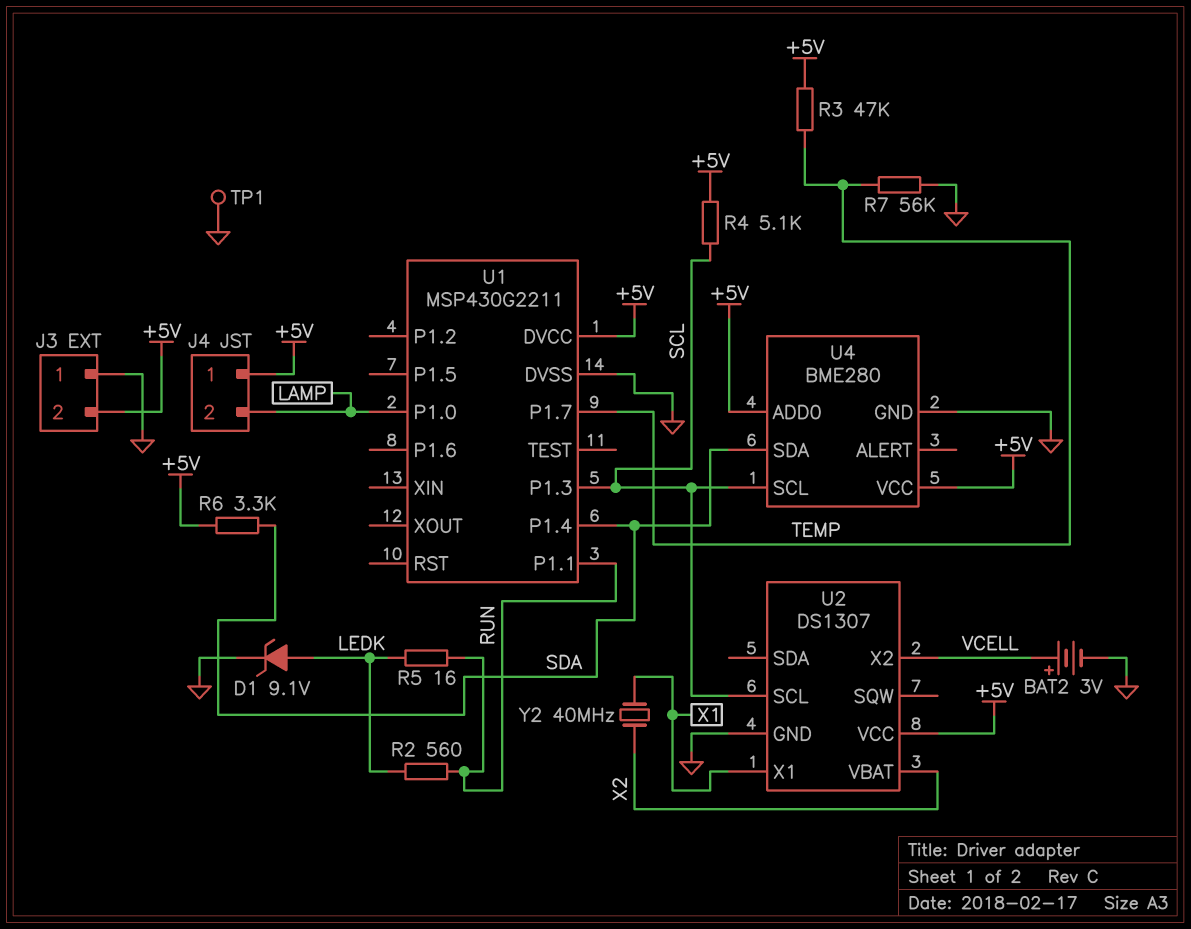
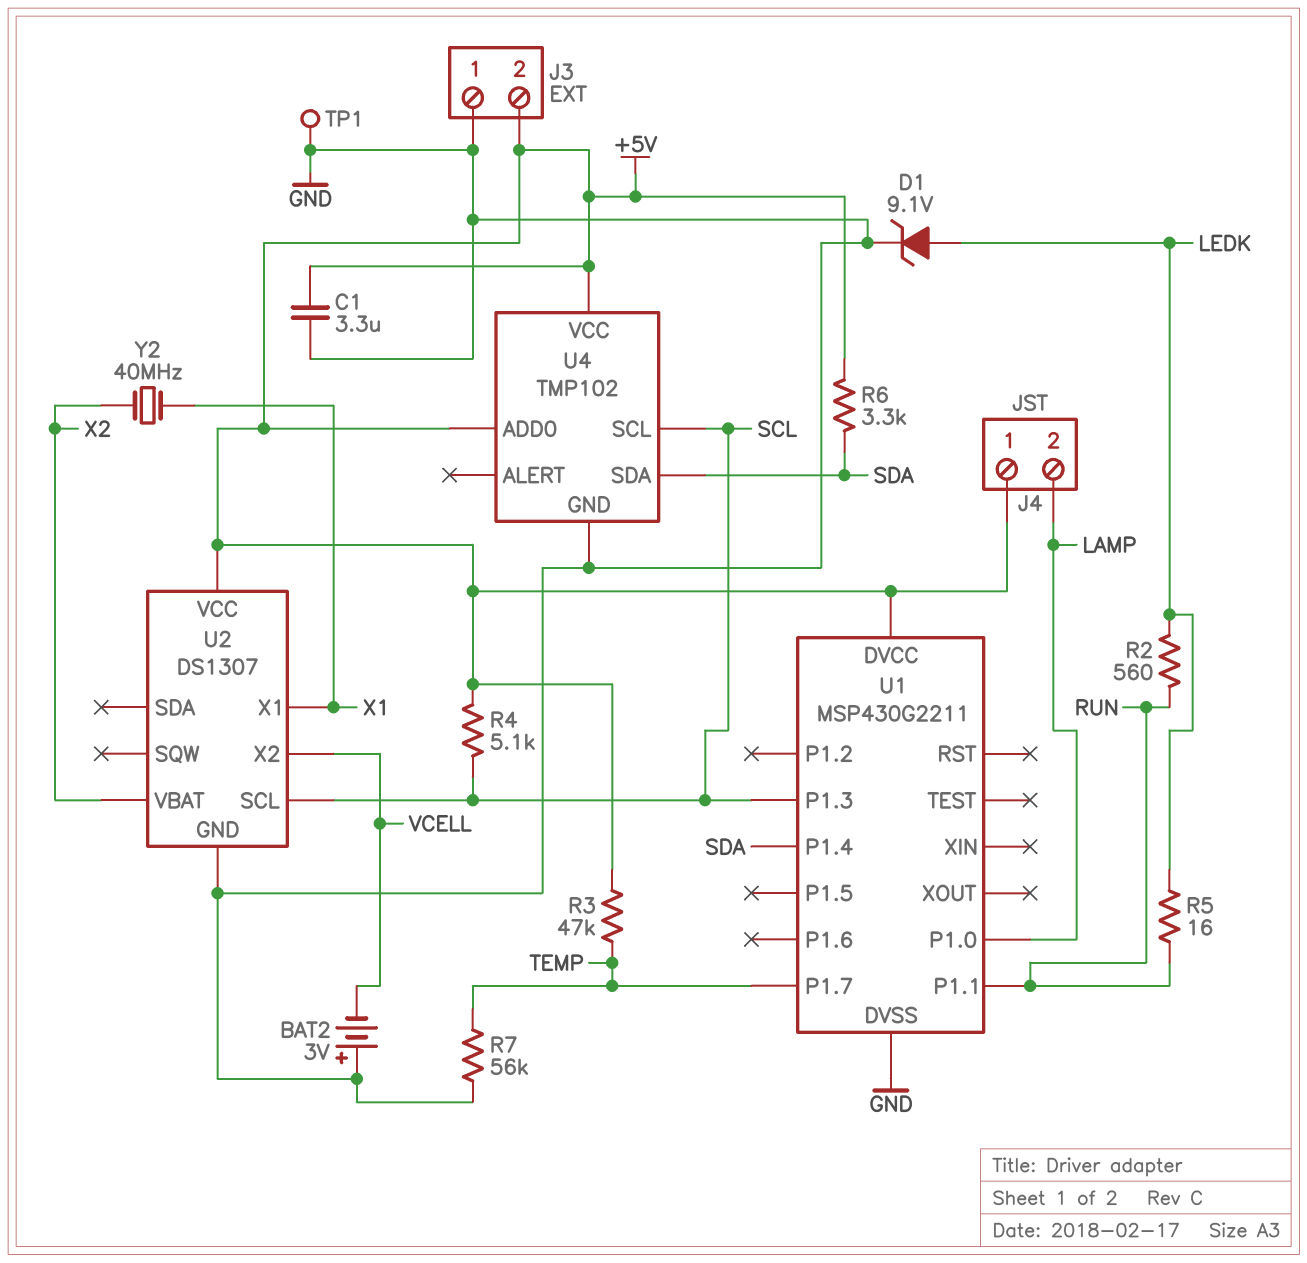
BAT2: 3V (plus VCELL, minus GND) -> 3V (plus GND, minus VCELL)
C1: none -> 3.3uF (+5V, GND)
U4: BME280 -> TMP102

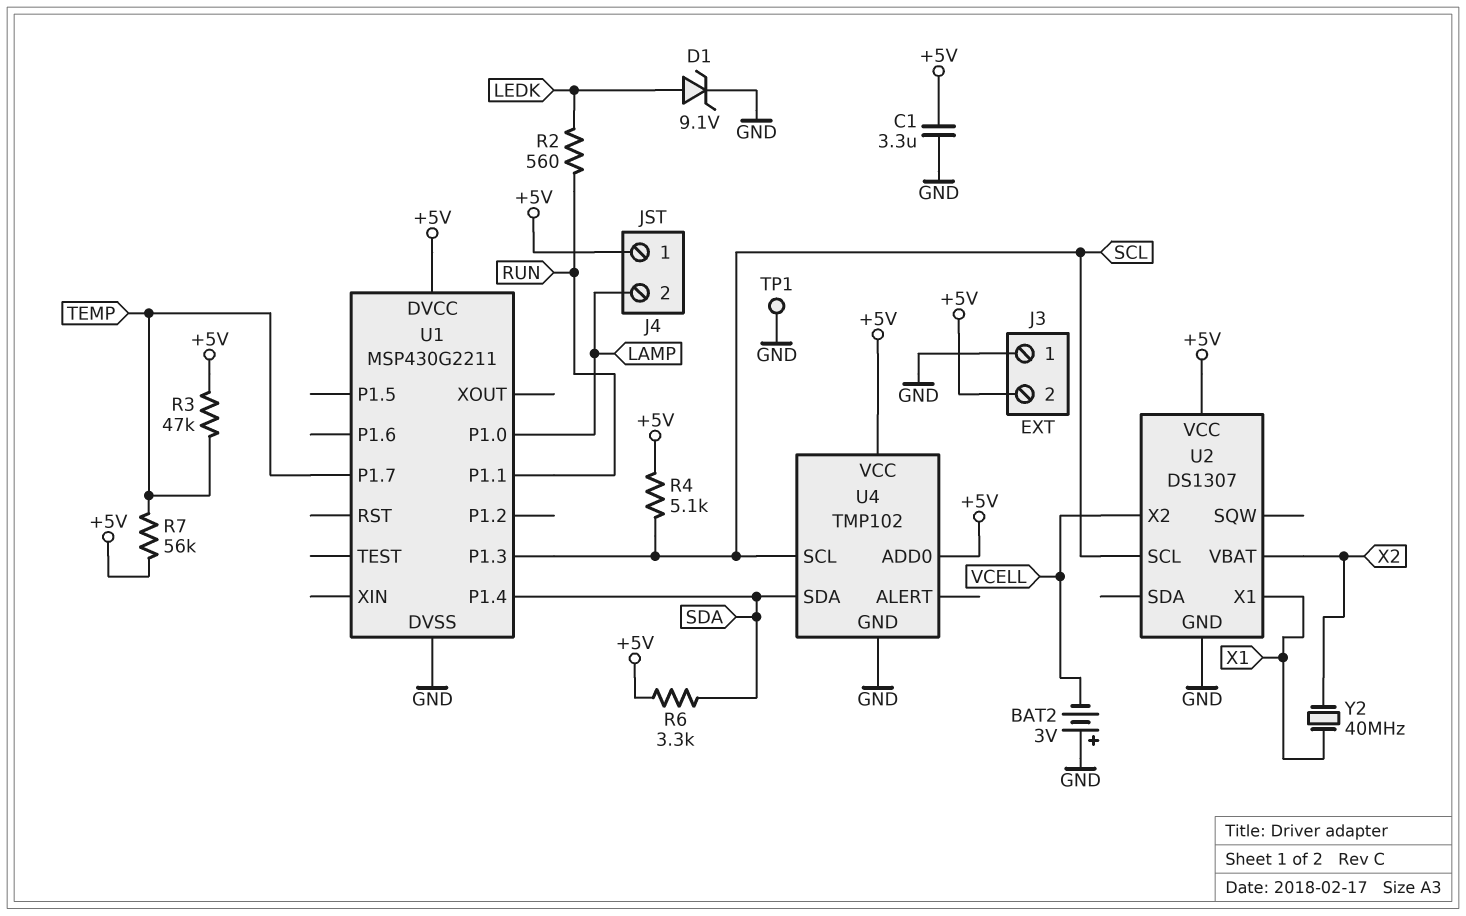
R5: 16 (LEDK, RUN) -> none
R7: 56k (GND, TEMP) -> 56k (+5V, TEMP)

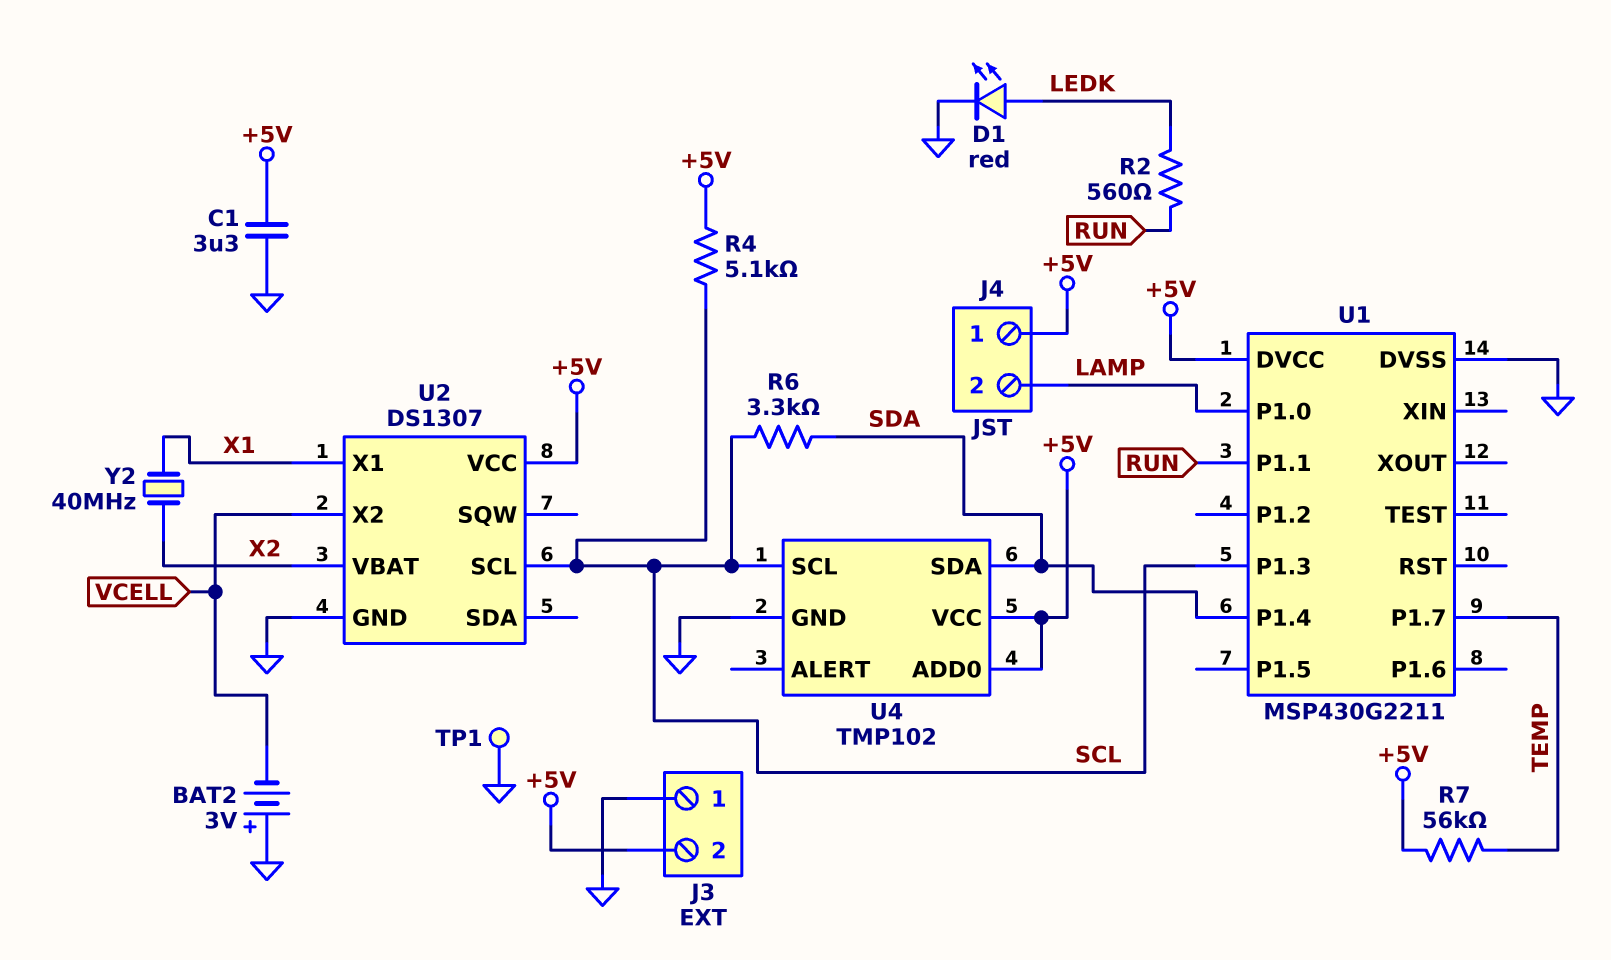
D1: zener 9.1V (A LEDK, K GND) -> LED red (A LEDK, K GND)
R3: 47k (+5V, TEMP) -> none
R6: 3.3k (+5V, SDA) -> 3.3k (SCL, SDA)

